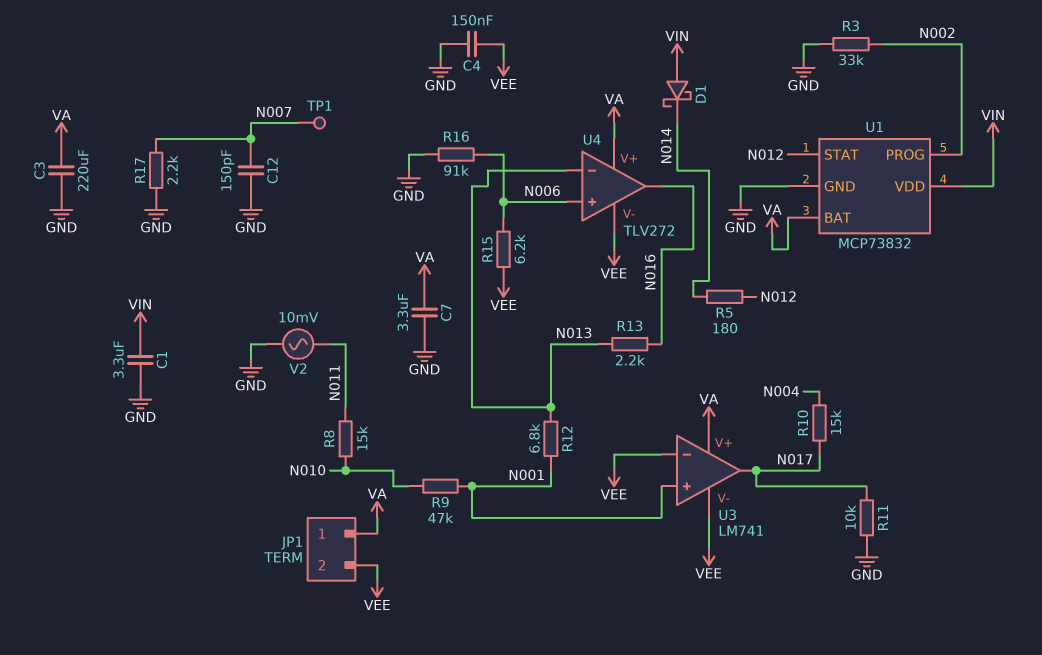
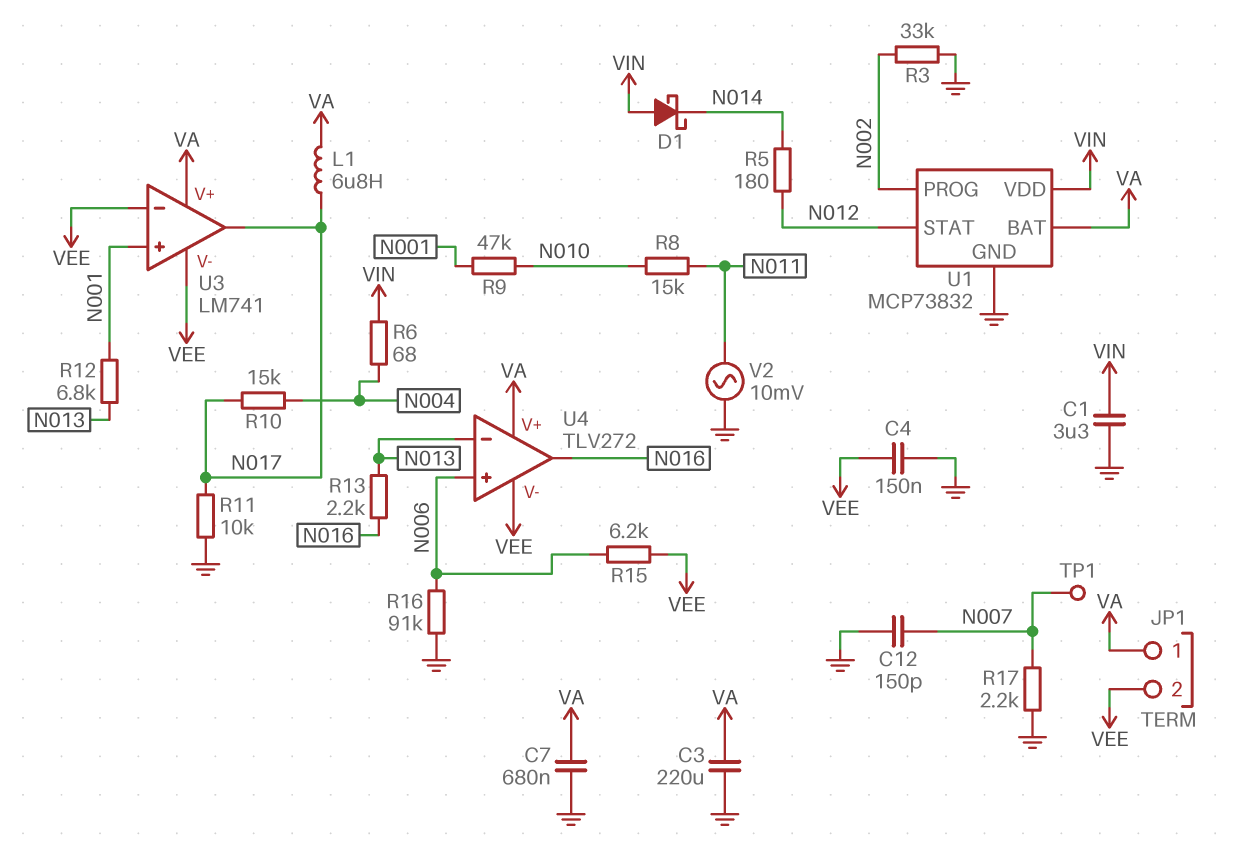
C7: 3.3uF (GND, VA) -> 680nF (GND, VA)
L1: none -> 6.8uH (N017, VA)
R6: none -> 68 (N004, VIN)

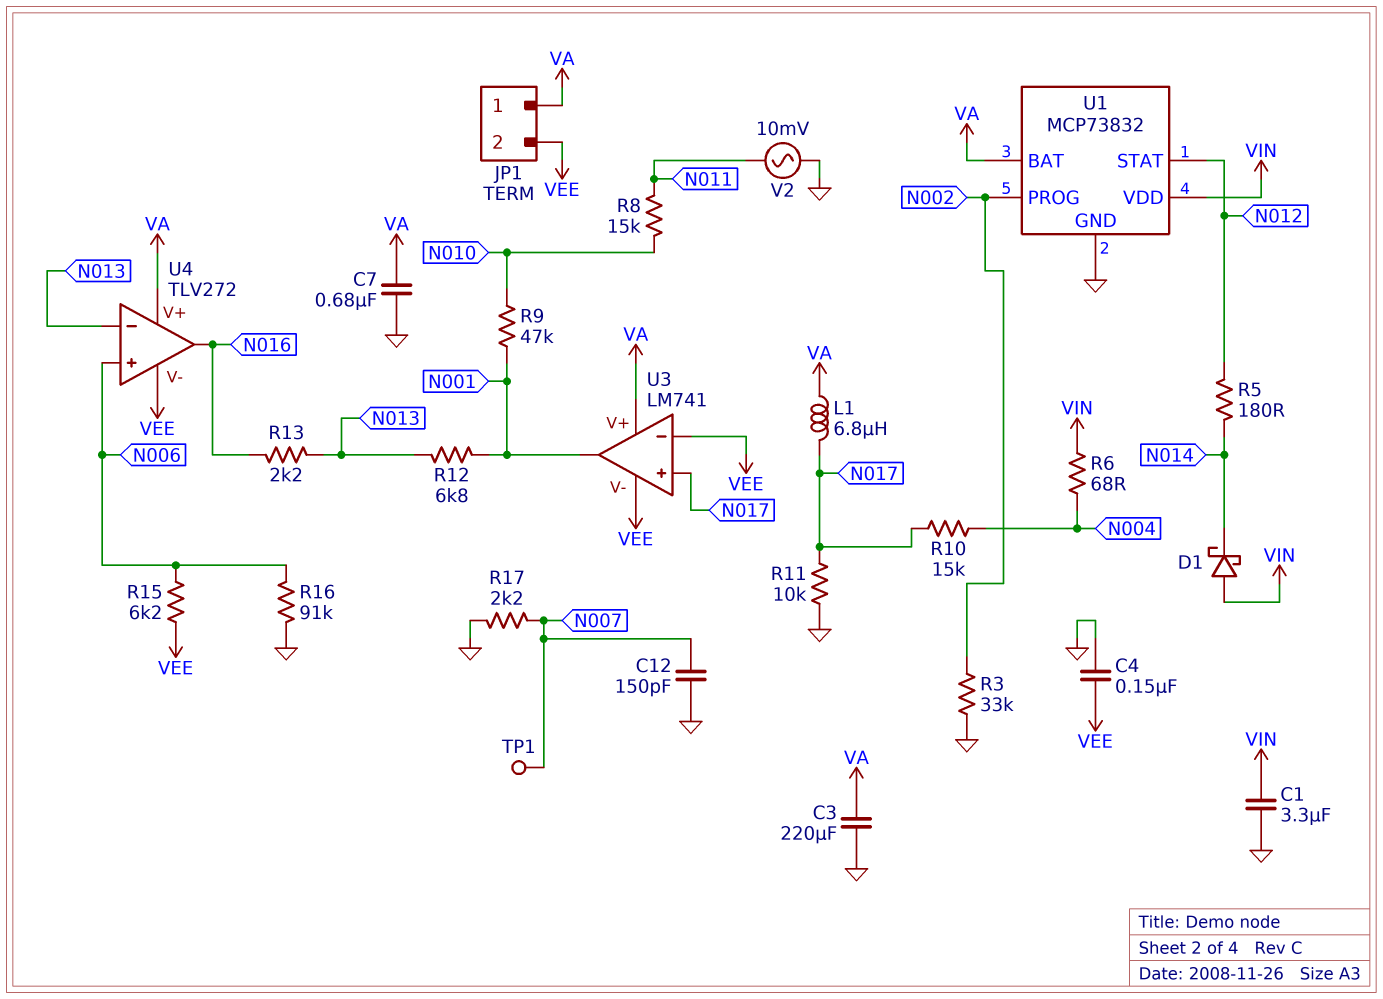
U3 pin in+: N001 -> N017
U3 pin out: N017 -> N001

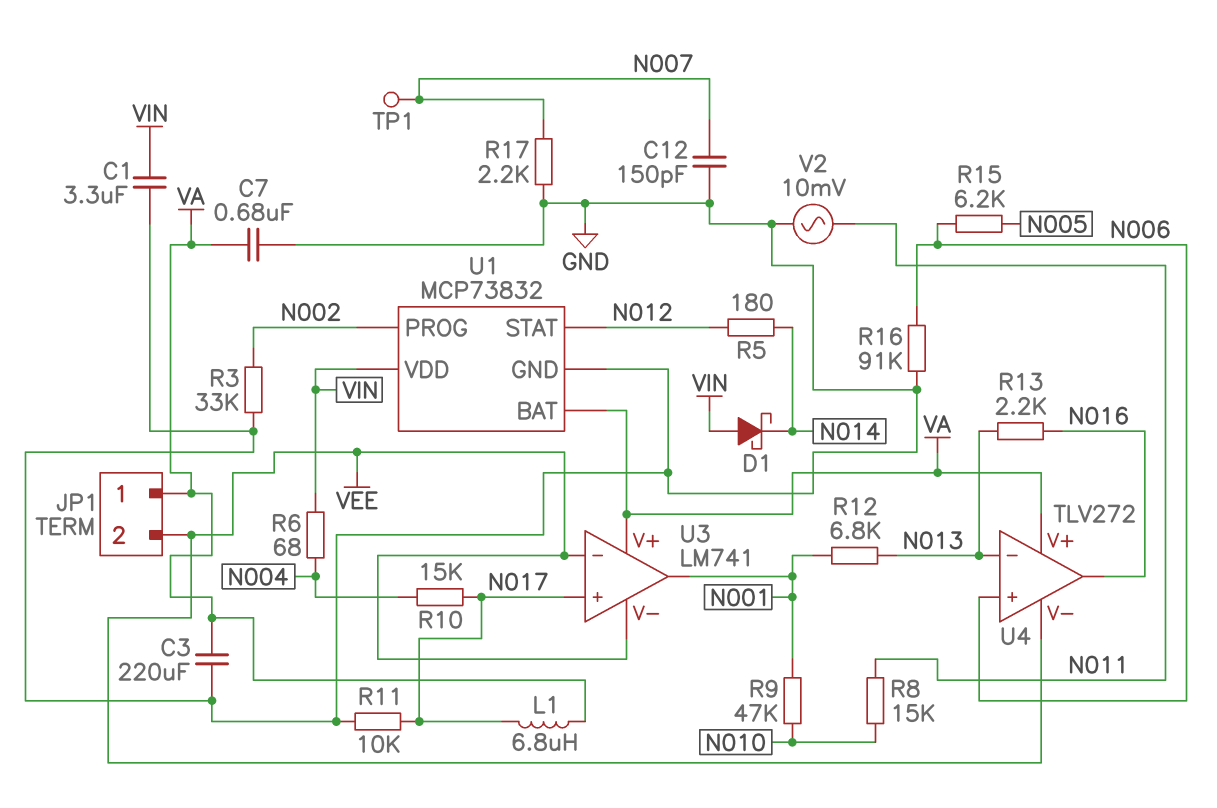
C4: 150nF (GND, VEE) -> none
R15: 6.2k (N006, VEE) -> 6.2k (N005, N006)

